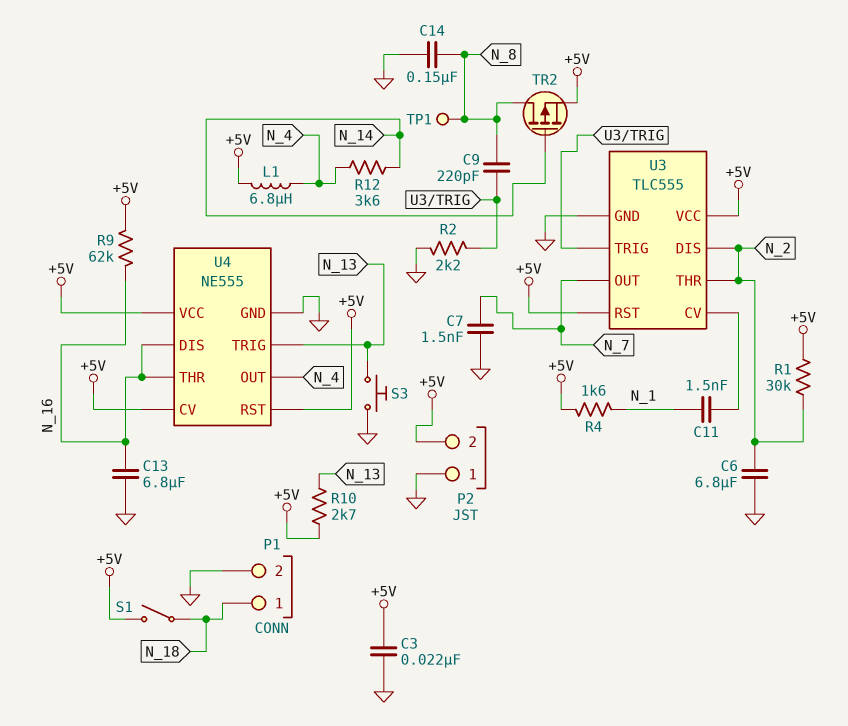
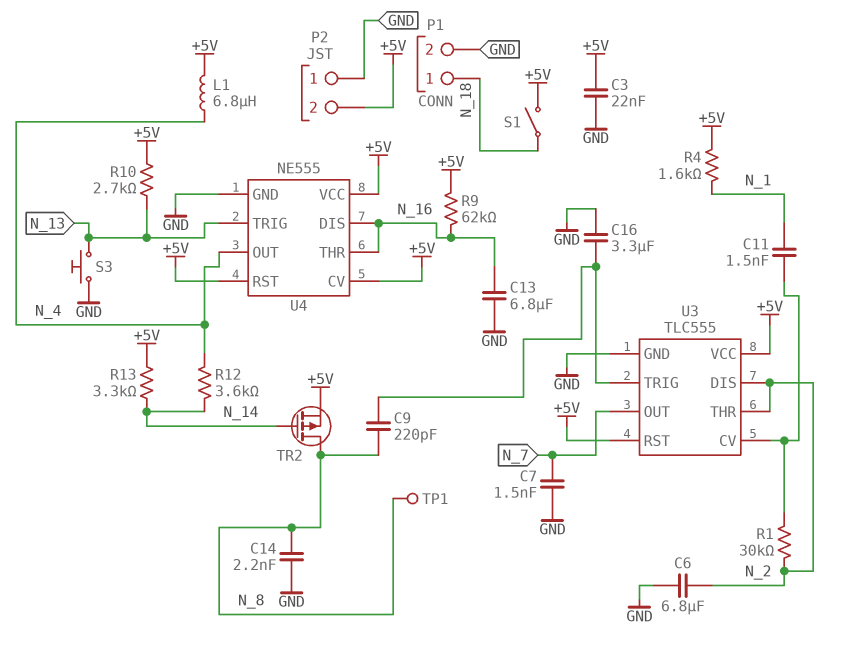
C14: 150nF (GND, N_8) -> 2.2nF (GND, N_8)
C16: none -> 3.3uF (GND, U3/TRIG)
R1: 30k (+5V, N_2) -> 30k (N_2, U3/CV)
R2: 2.2k (GND, U3/TRIG) -> none
R13: none -> 3.3k (+5V, N_14)

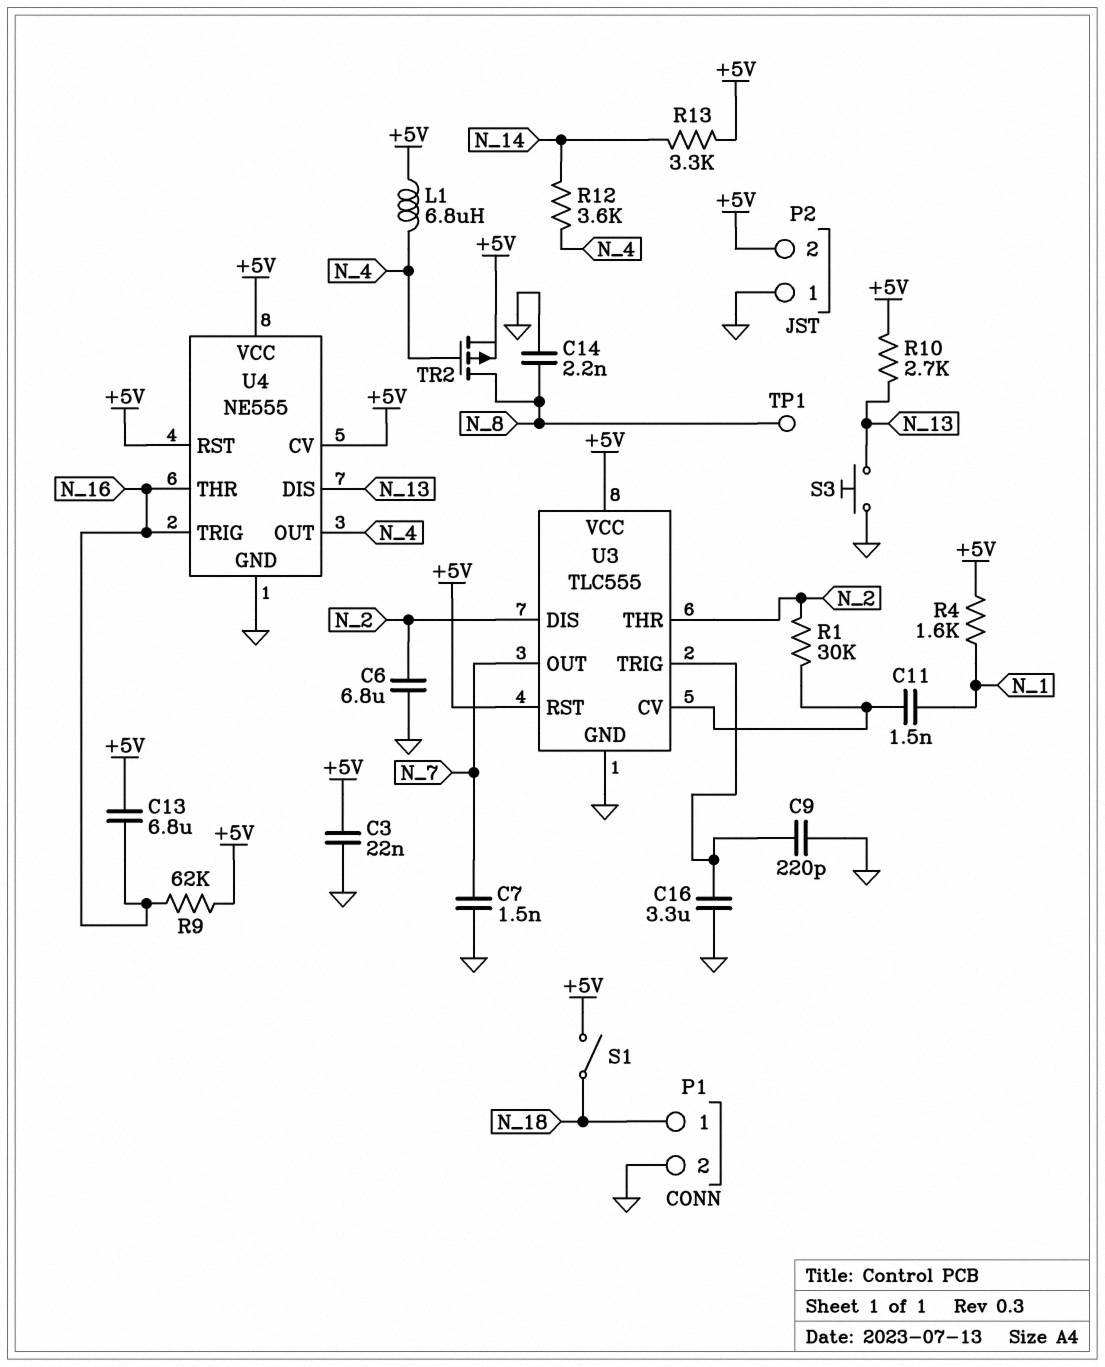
C9: 220pF (N_8, U3/TRIG) -> 220pF (GND, U3/TRIG)
C13: 6.8uF (GND, N_16) -> 6.8uF (+5V, N_16)
TR2: PMOS (G N_14, D N_8, S +5V) -> PMOS (G N_4, D N_8, S +5V)
U4 pin DIS: N_16 -> N_13
U4 pin TRIG: N_13 -> N_16

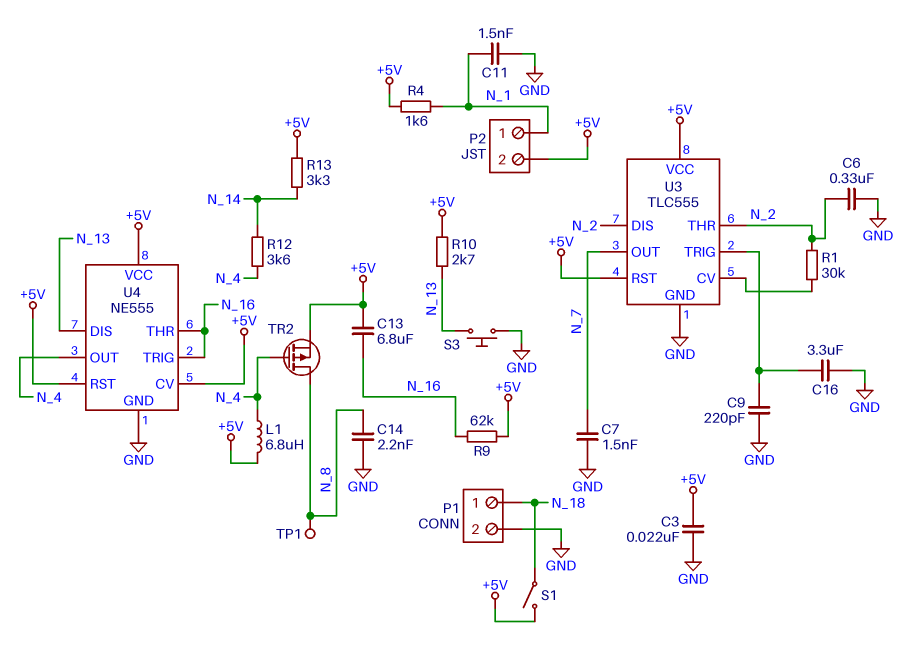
C6: 6.8uF (GND, N_2) -> 330nF (GND, N_2)
C11: 1.5nF (N_1, U3/CV) -> 1.5nF (GND, N_1)
P2 pin 1: GND -> N_1

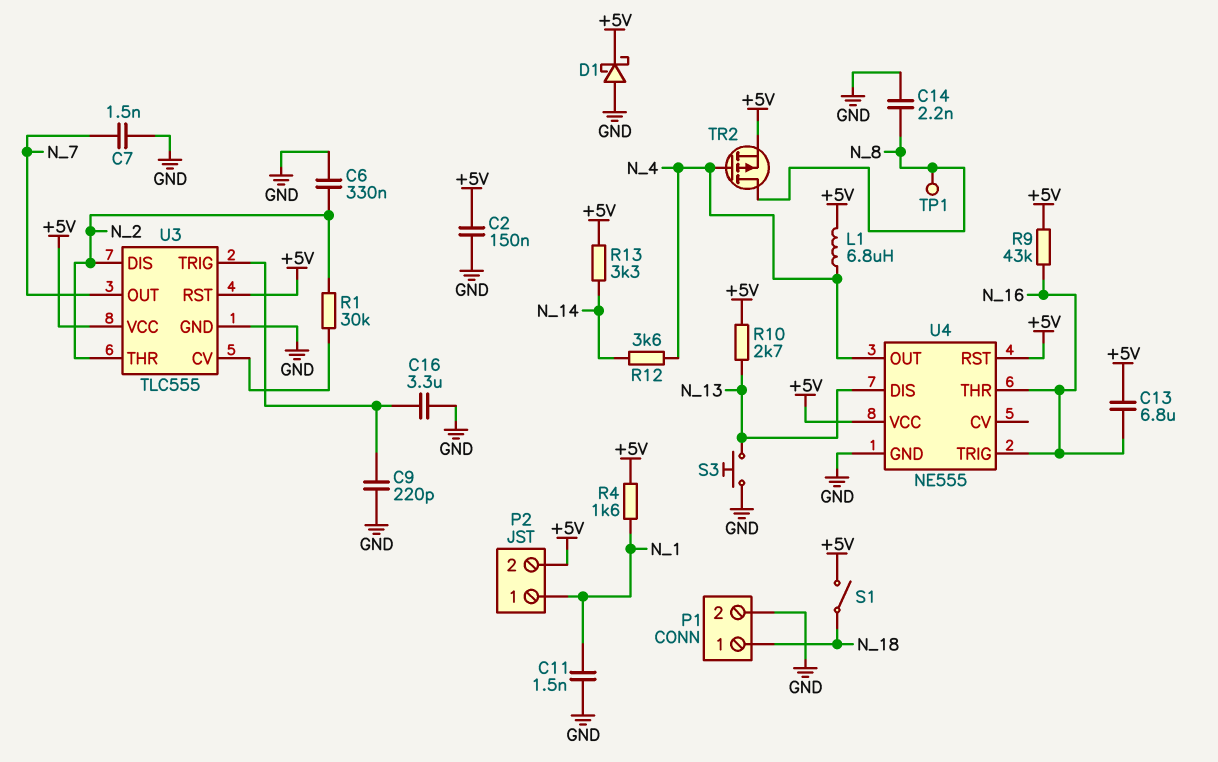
C2: none -> 150nF (+5V, GND)
C3: 22nF (+5V, GND) -> none
D1: none -> schottky (A GND, K +5V)
R9: 62k (+5V, N_16) -> 43k (+5V, N_16)
U4 pin CV: +5V -> none

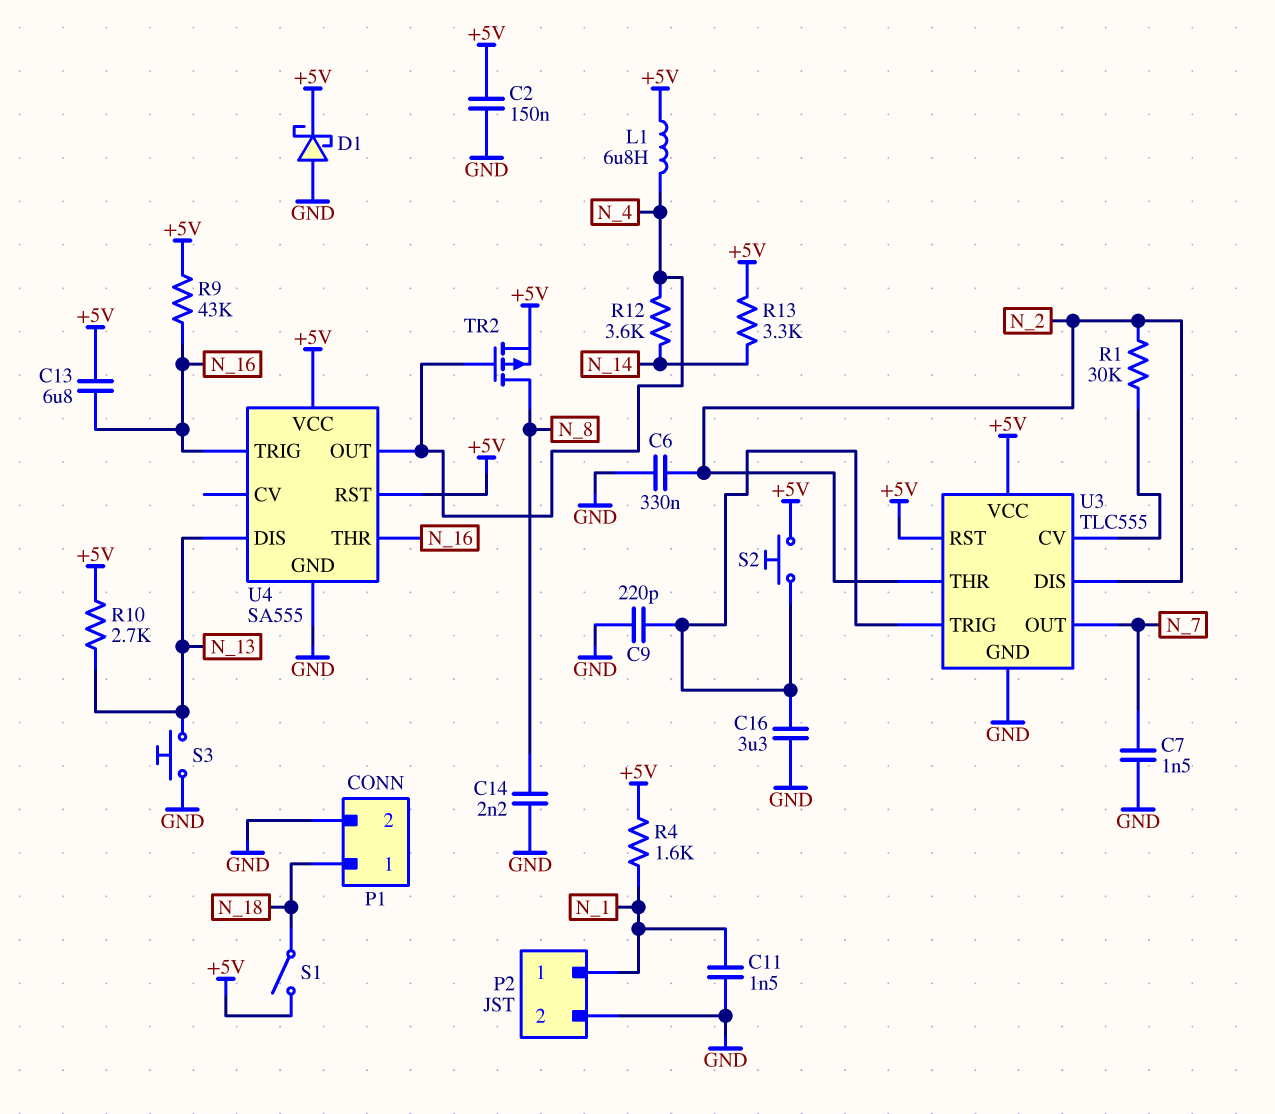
P2 pin 2: +5V -> GND
S2: none -> button (+5V, U3/TRIG)
TP1: test point (N_8) -> none
U4: NE555 -> SA555

